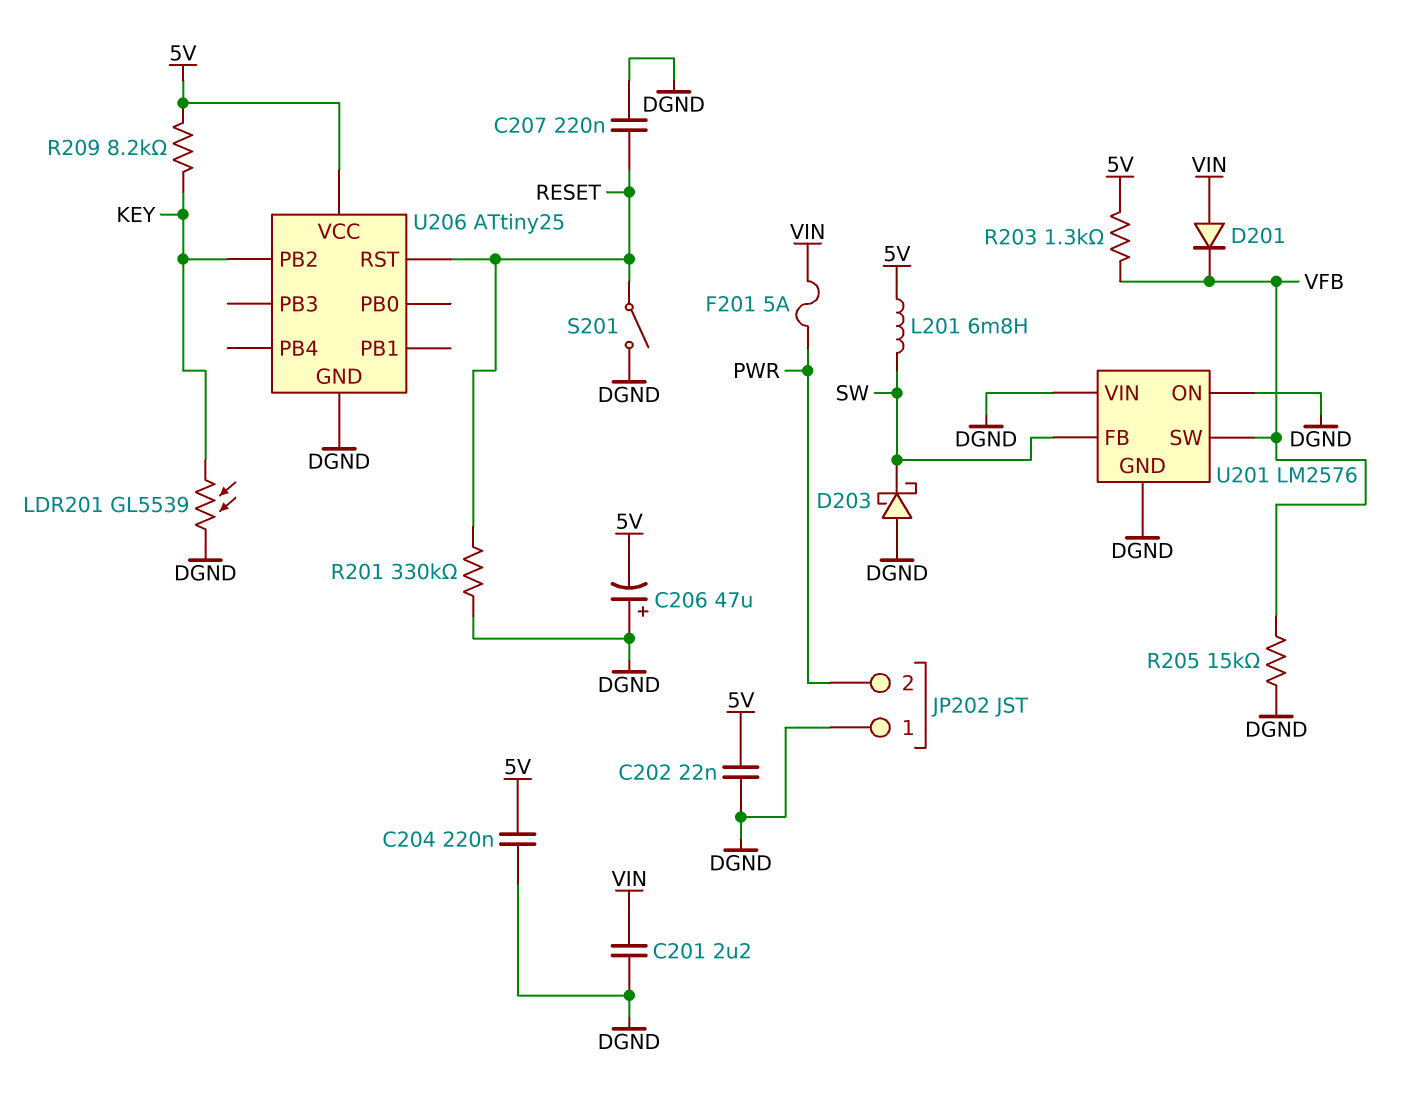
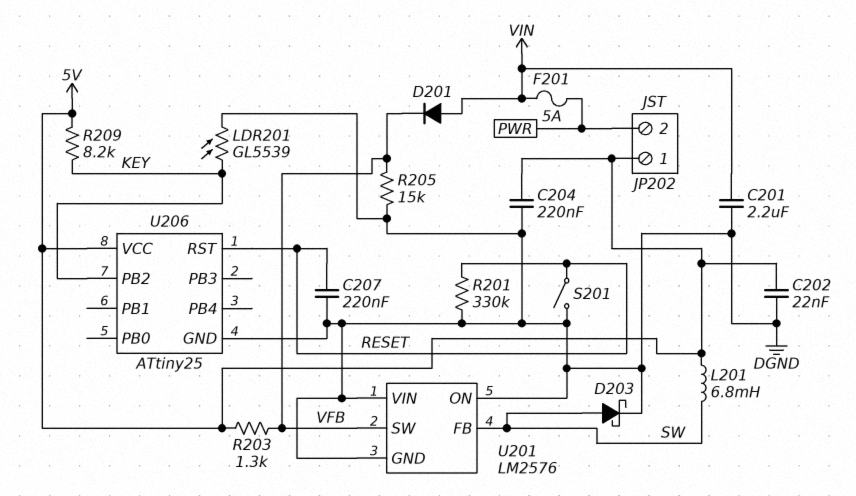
C206: 47uF (plus DGND, minus 5V) -> none
D203: schottky (A DGND, K SW) -> schottky (A SW, K DGND)
JP202 pin 1: DGND -> 5V

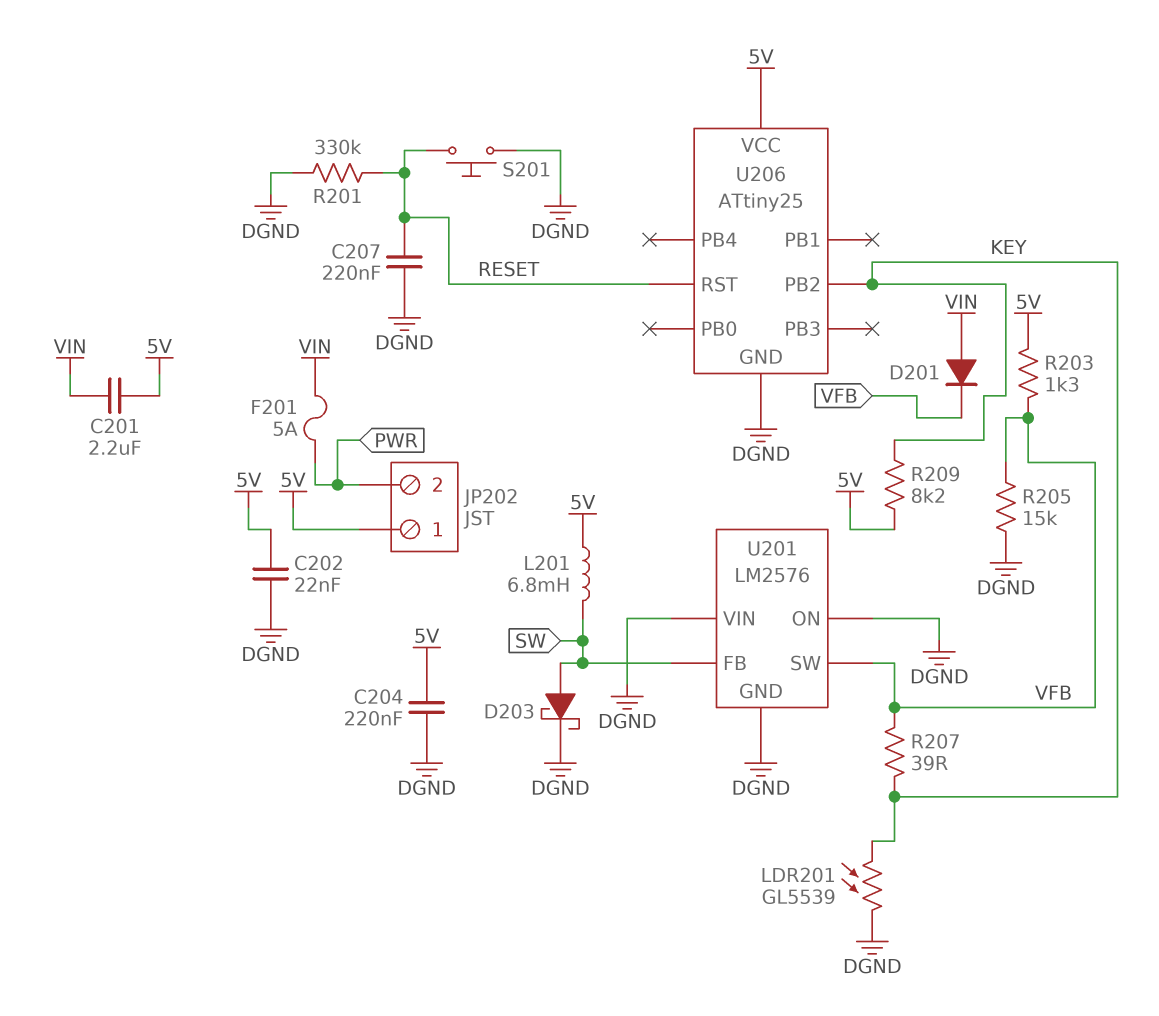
C201: 2.2uF (DGND, VIN) -> 2.2uF (5V, VIN)
R207: none -> 39 (KEY, VFB)
S201: switch (DGND, RESET) -> button (DGND, RESET)

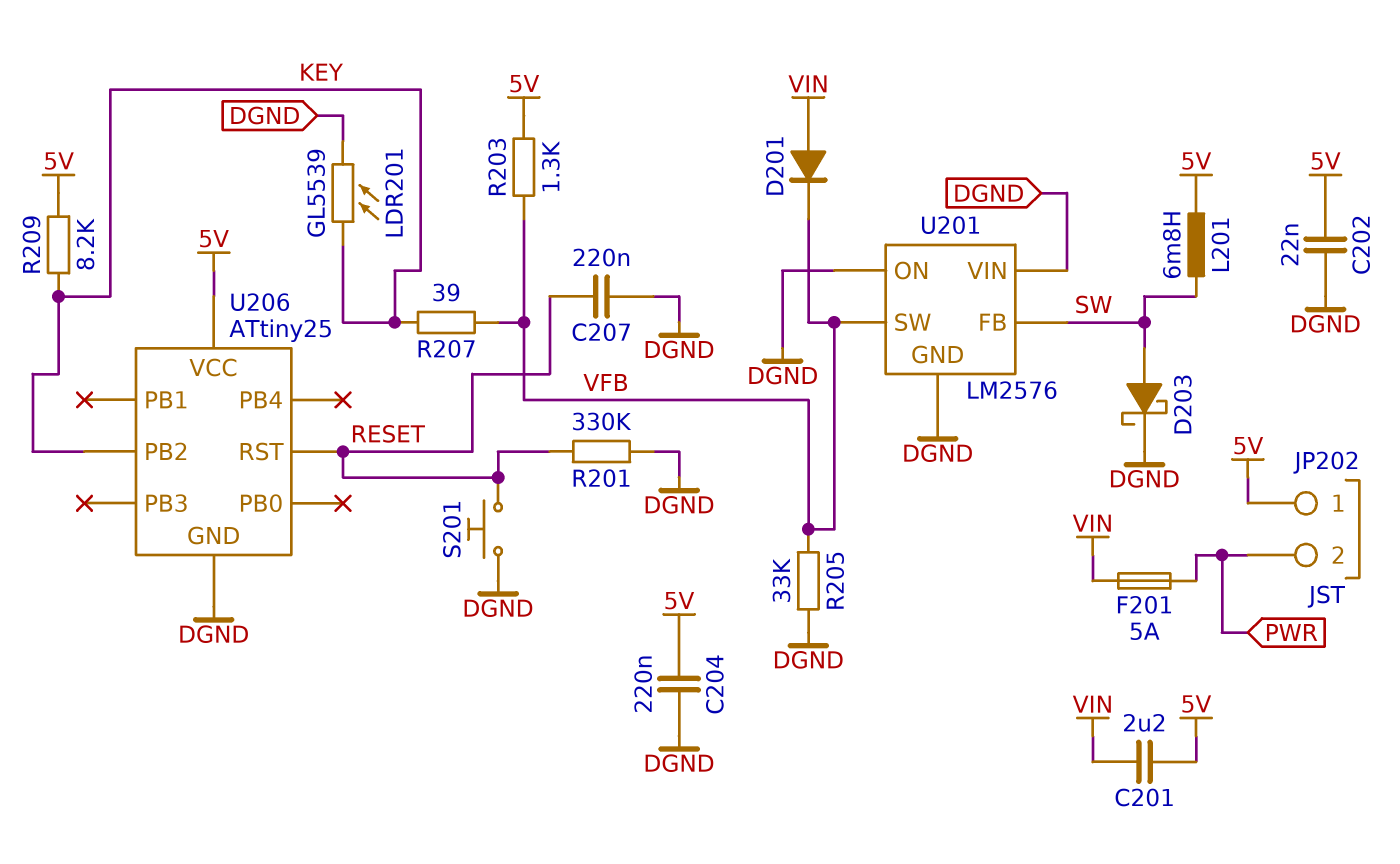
R205: 15k (DGND, VFB) -> 33k (DGND, VFB)

